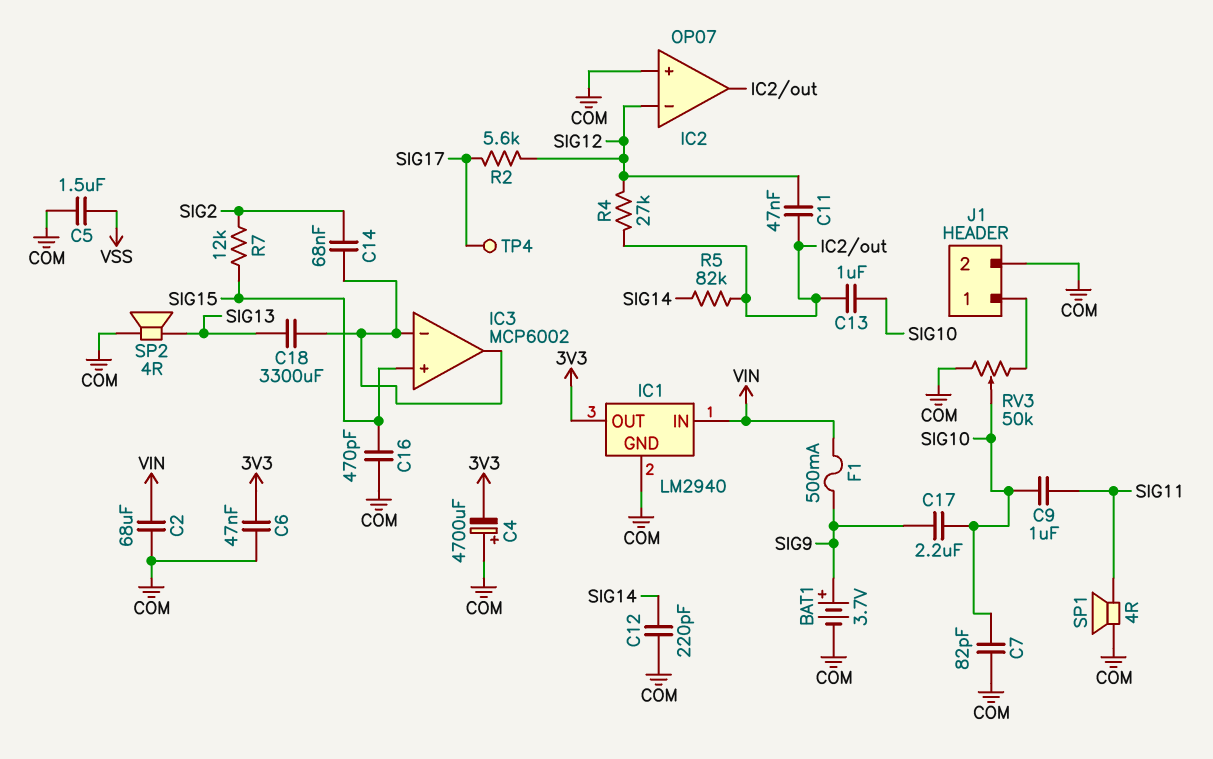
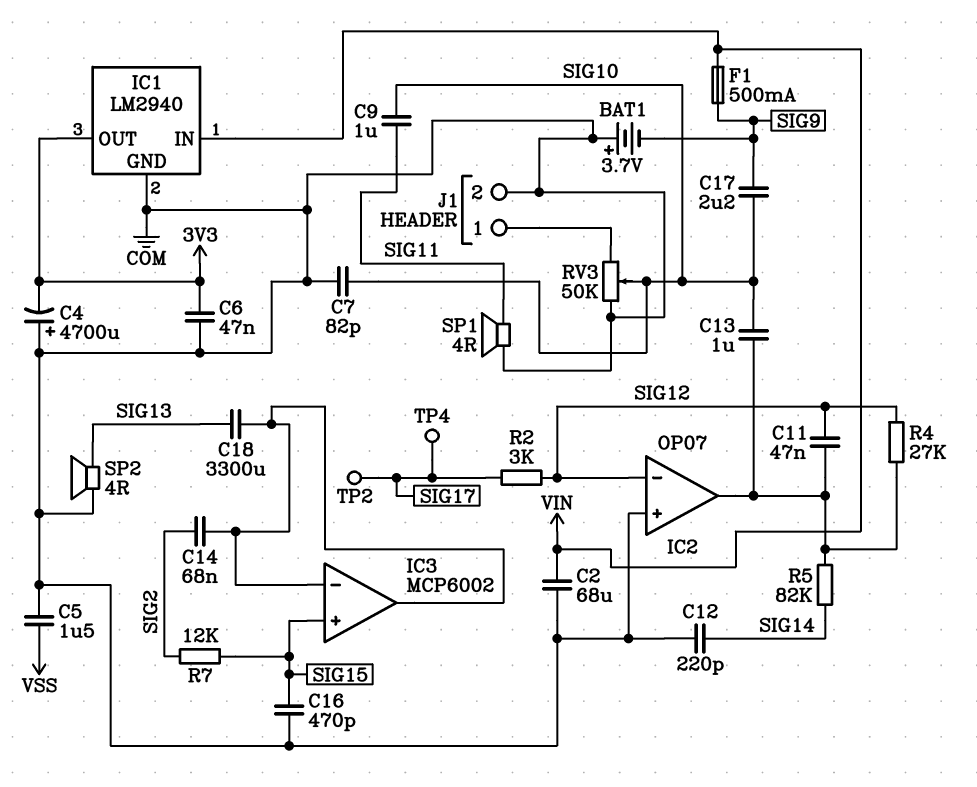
BAT1: 3.7V (plus SIG9, minus COM) -> 3.7V (plus COM, minus SIG9)
R2: 5.6k (SIG12, SIG17) -> 3k (SIG12, SIG17)
TP2: none -> test point (SIG17)

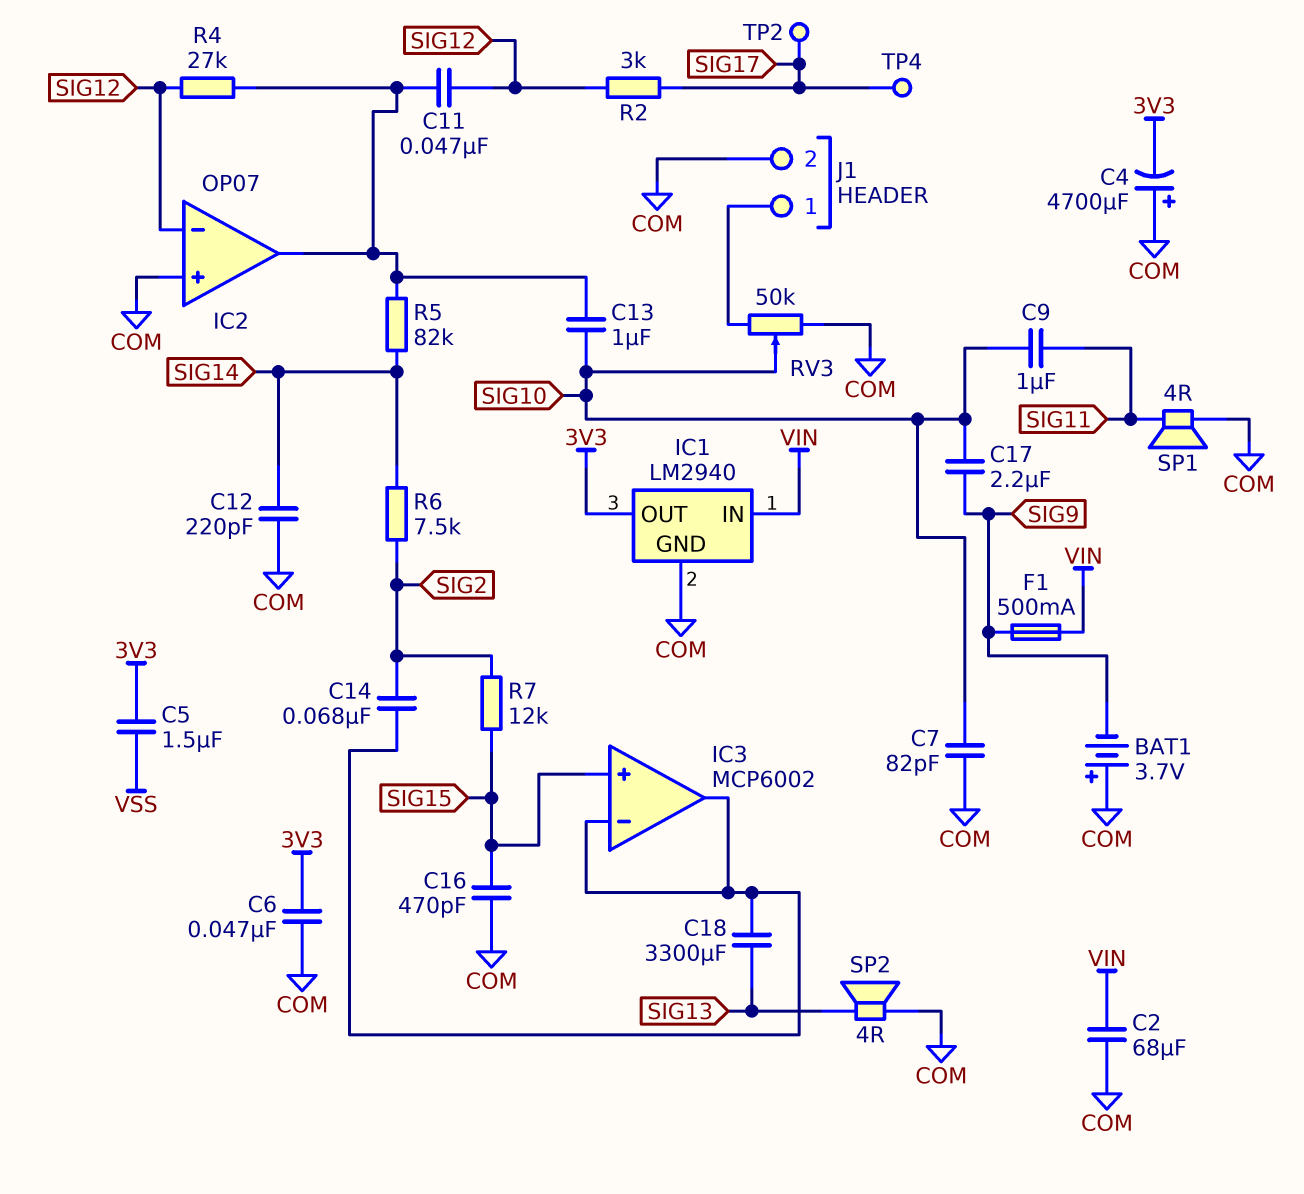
C5: 1.5uF (COM, VSS) -> 1.5uF (3V3, VSS)
R6: none -> 7.5k (SIG2, SIG14)

